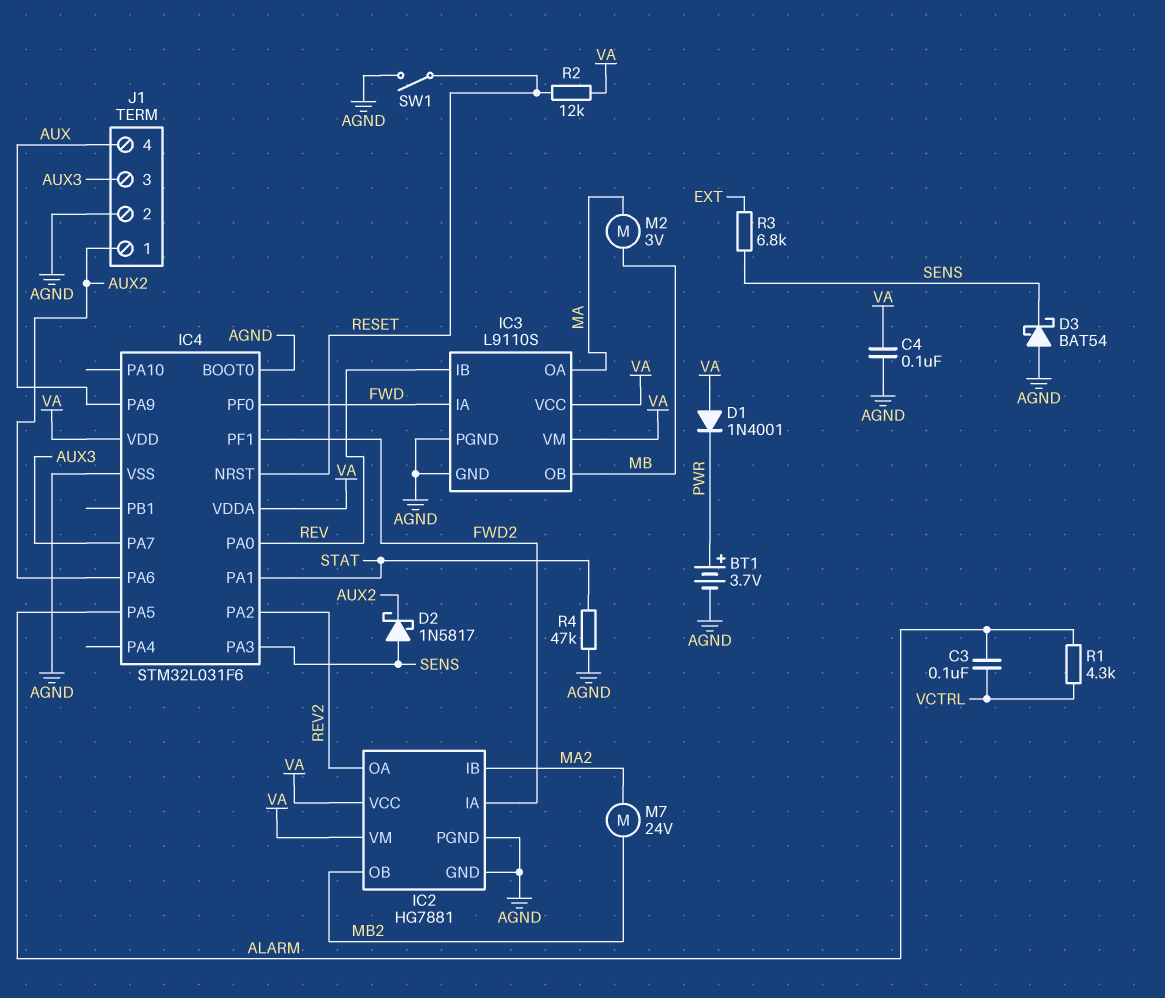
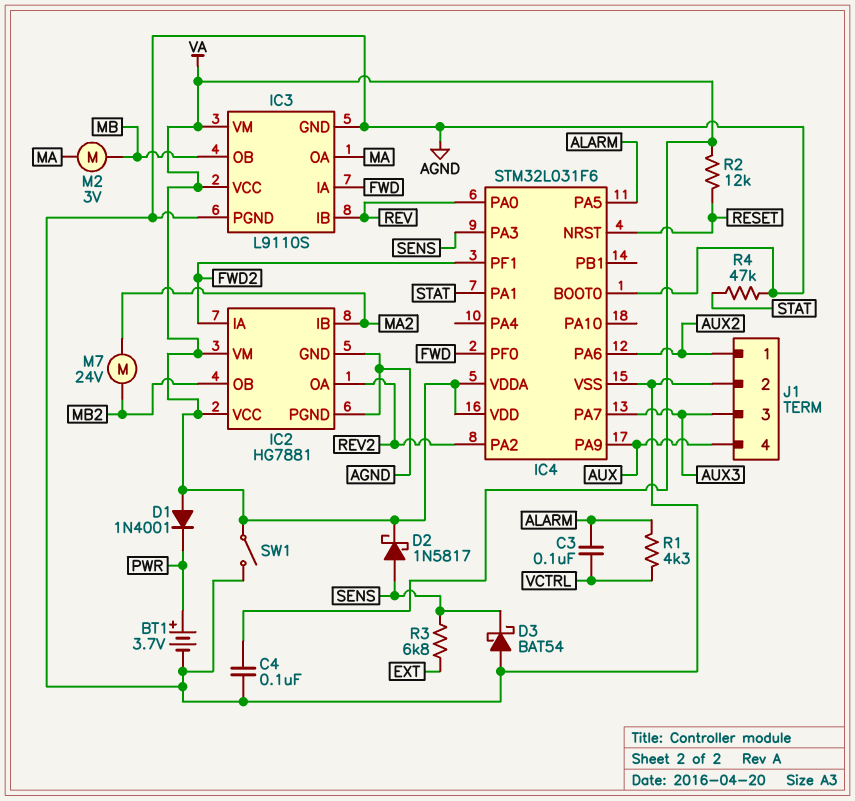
D2: schottky 1N5817 (A SENS, K AUX2) -> schottky 1N5817 (A SENS, K VA)
SW1: switch (AGND, RESET) -> switch (AGND, VA)

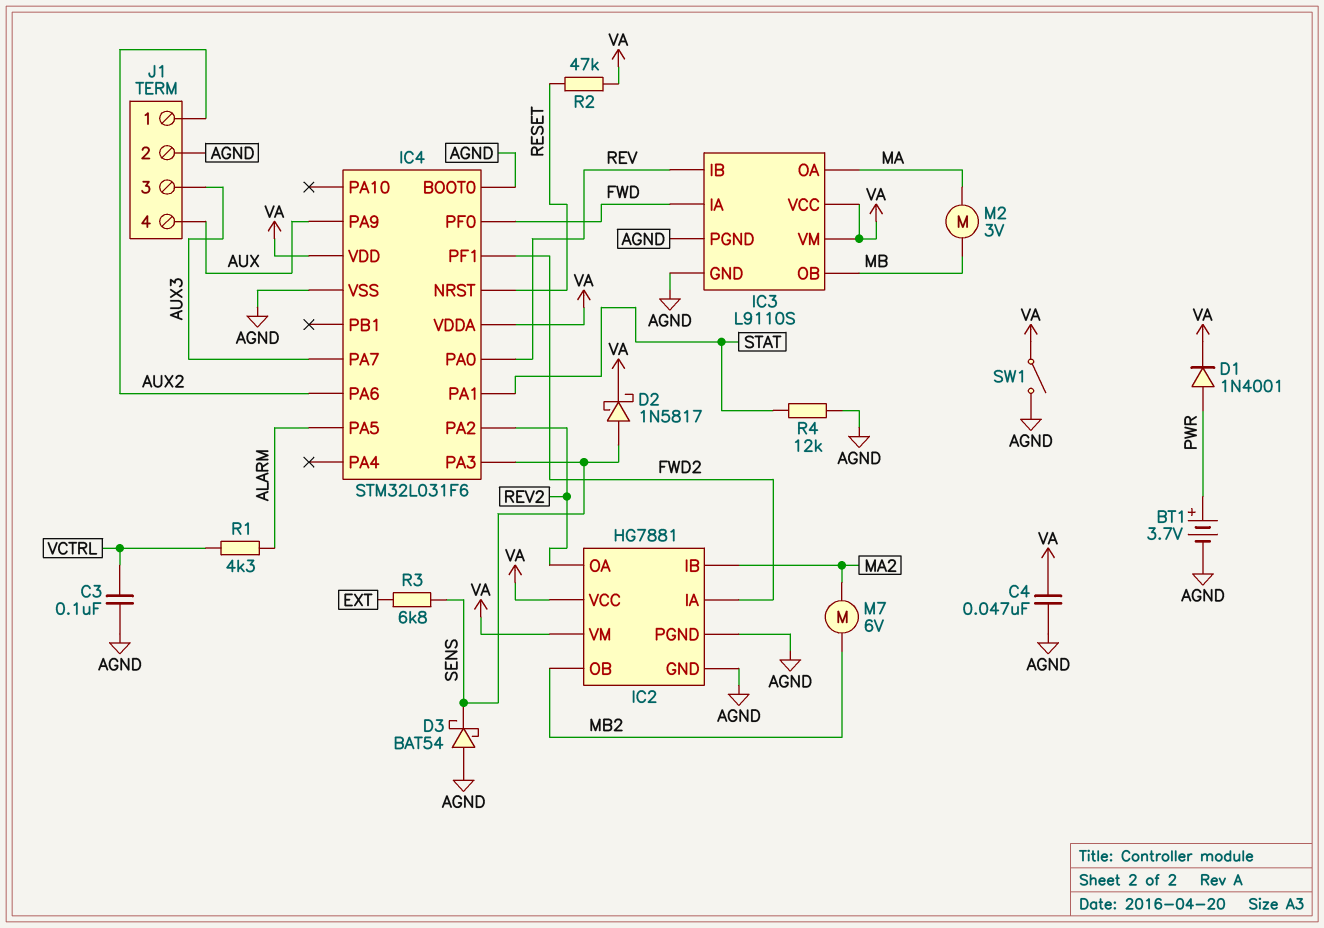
C3: 100nF (ALARM, VCTRL) -> 100nF (AGND, VCTRL)
C4: 100nF (AGND, VA) -> 47nF (AGND, VA)
D1: diode 1N4001 (A VA, K PWR) -> diode 1N4001 (A PWR, K VA)
M7: motor 24V (MA2, MB2) -> motor 6V (MA2, MB2)
R2: 12k (RESET, VA) -> 47k (RESET, VA)
R4: 47k (AGND, STAT) -> 12k (AGND, STAT)

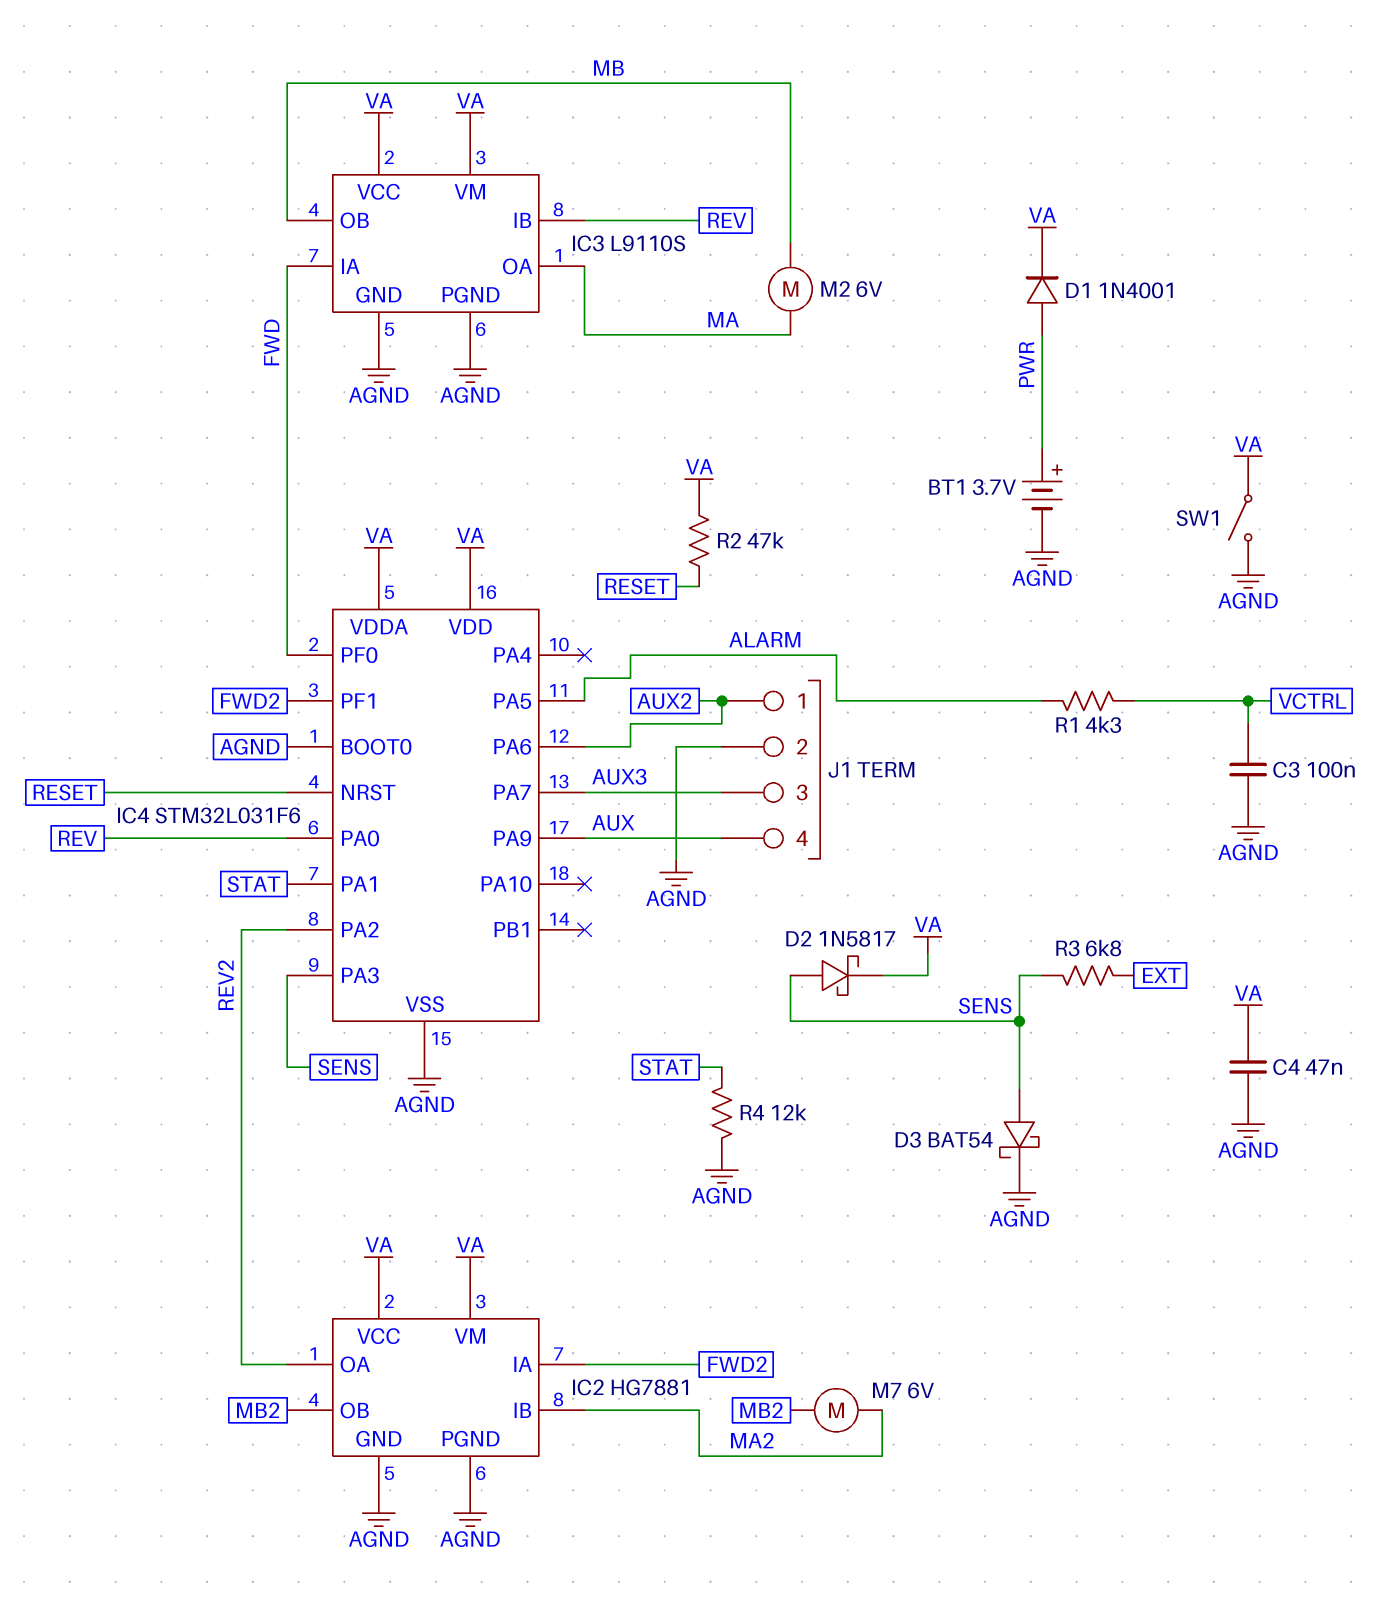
D3: schottky BAT54 (A AGND, K SENS) -> schottky BAT54 (A SENS, K AGND)
M2: motor 3V (MA, MB) -> motor 6V (MA, MB)

